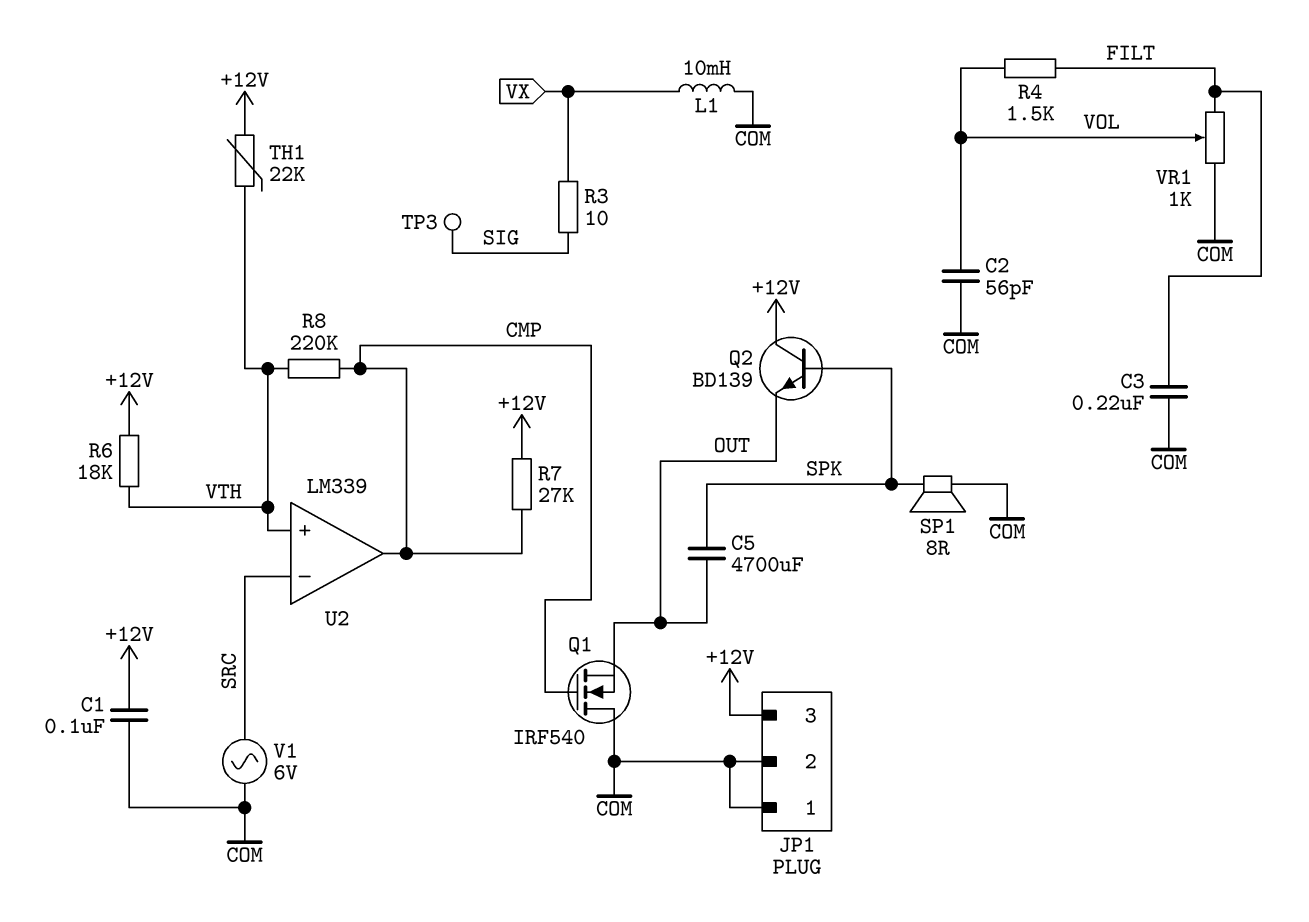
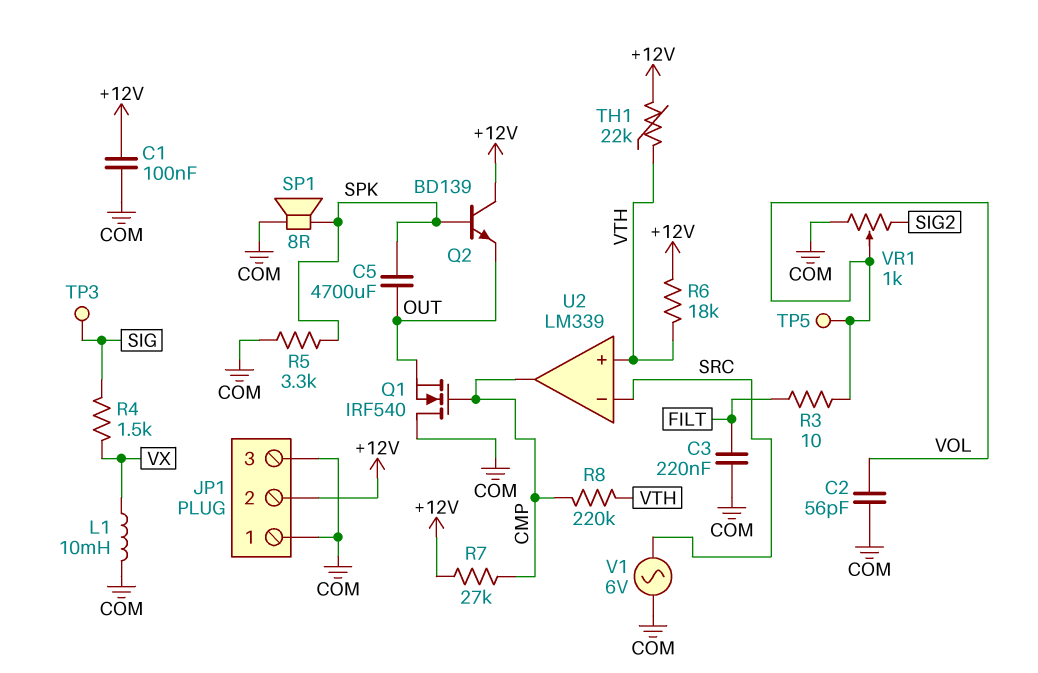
JP1 pin 2: COM -> +12V
JP1 pin 3: +12V -> COM
R3: 10 (SIG, VX) -> 10 (FILT, VOL)
R4: 1.5k (FILT, VOL) -> 1.5k (SIG, VX)
R5: none -> 3.3k (COM, SPK)
TP5: none -> test point (VOL)
VR1: 1k (COM, FILT, wiper VOL) -> 1k (COM, SIG2, wiper VOL)

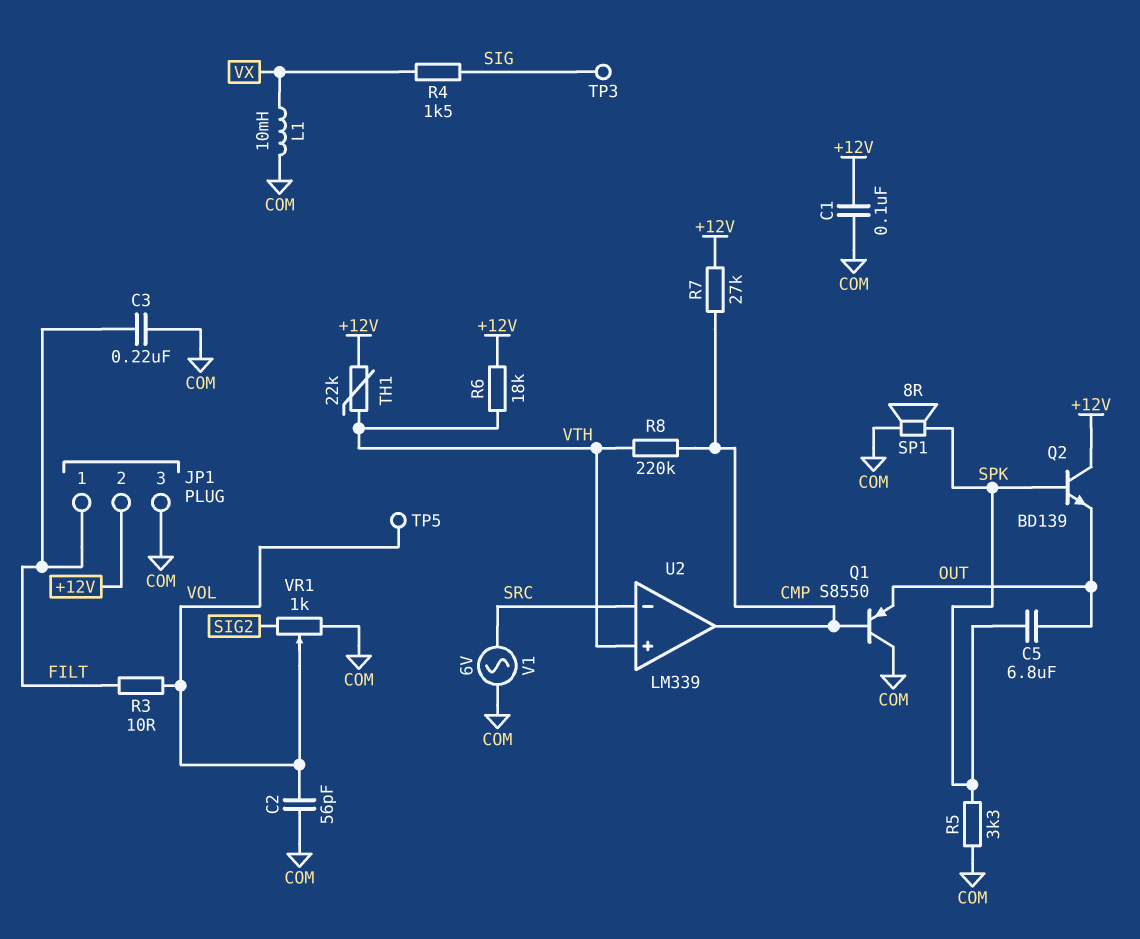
C5: 4700uF (OUT, SPK) -> 6.8uF (OUT, SPK)
JP1 pin 1: COM -> FILT
Q1: NMOS IRF540 (G CMP, D COM, S OUT) -> PNP S8550 (B CMP, C COM, E OUT)

